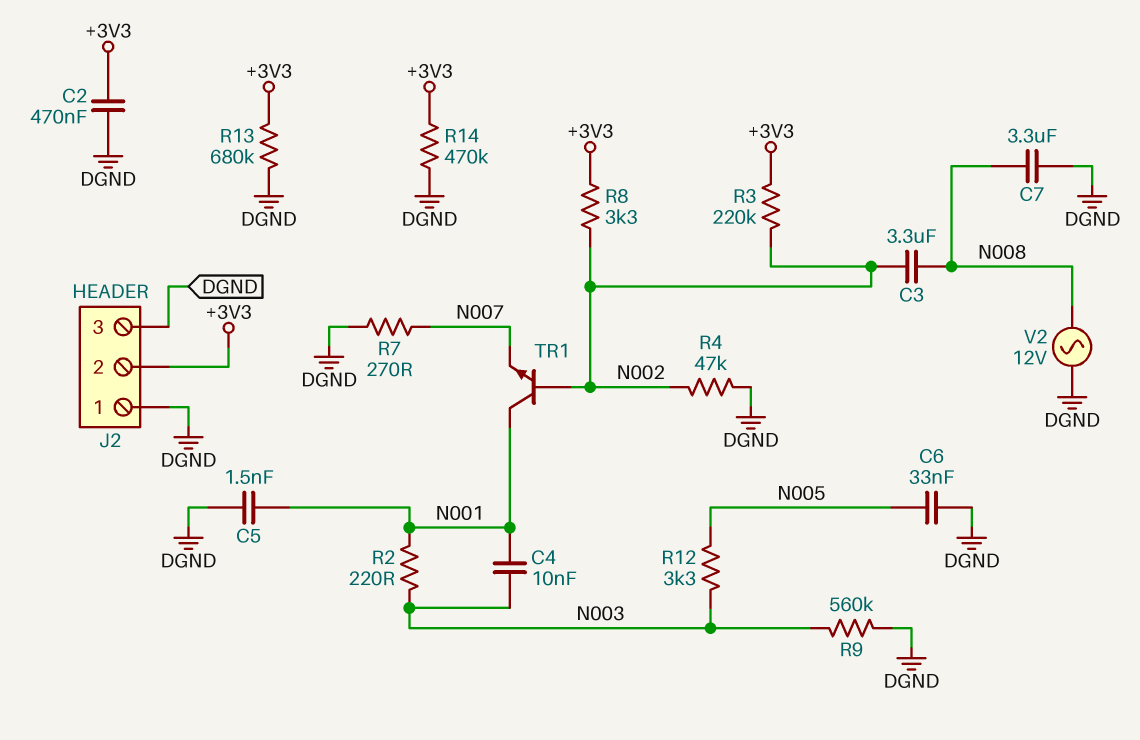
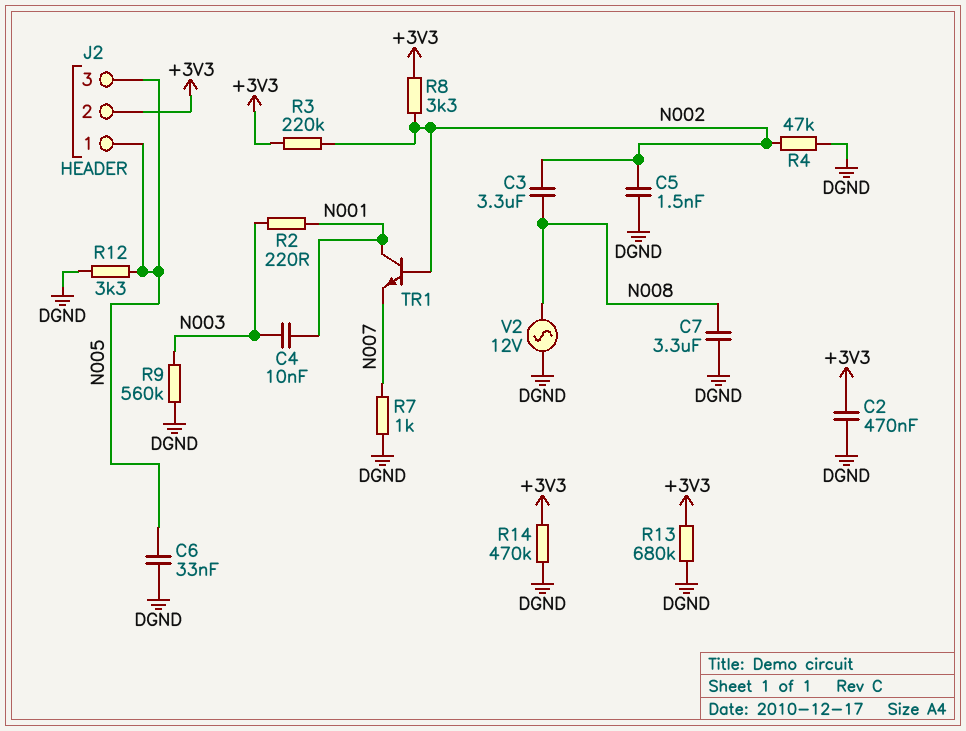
C5: 1.5nF (DGND, N001) -> 1.5nF (DGND, N002)
J2 pin 1: DGND -> N005
J2 pin 3: DGND -> N005
R7: 270 (DGND, N007) -> 1k (DGND, N007)
R12: 3.3k (N003, N005) -> 3.3k (DGND, N005)

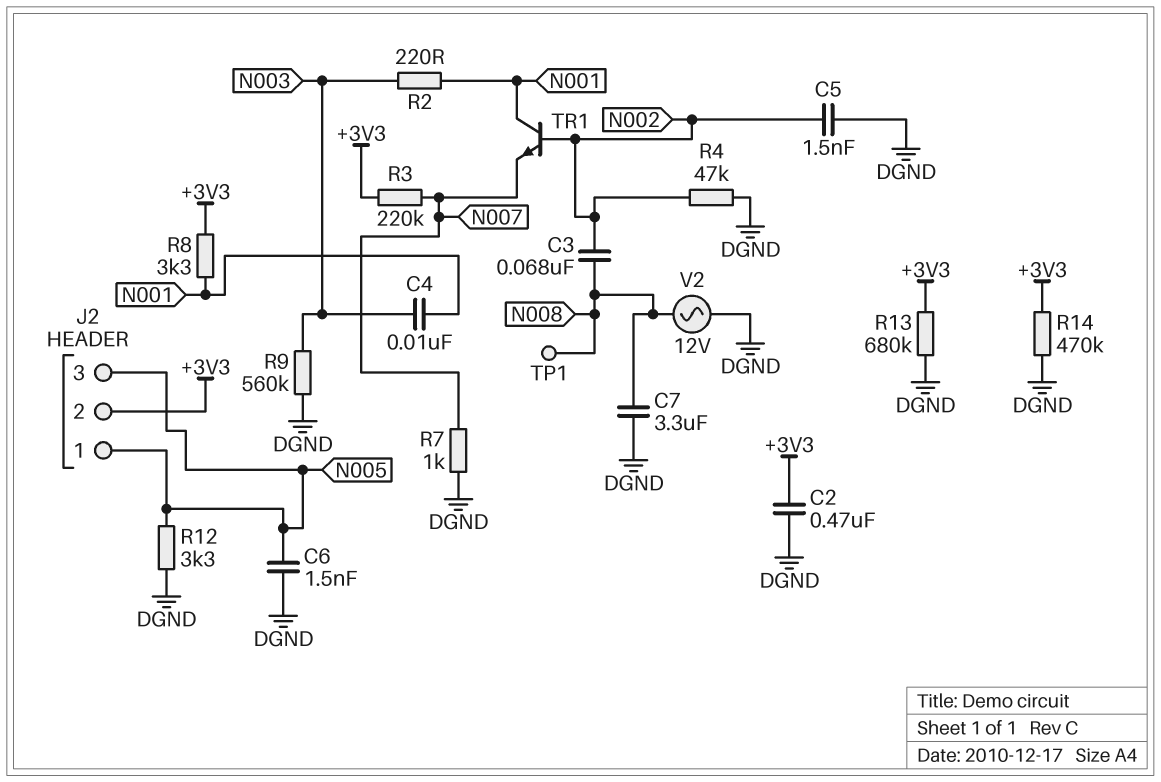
C3: 3.3uF (N002, N008) -> 68nF (N002, N008)
C6: 33nF (DGND, N005) -> 1.5nF (DGND, N005)
R3: 220k (+3V3, N002) -> 220k (+3V3, N007)
R8: 3.3k (+3V3, N002) -> 3.3k (+3V3, N001)
TP1: none -> test point (N008)

